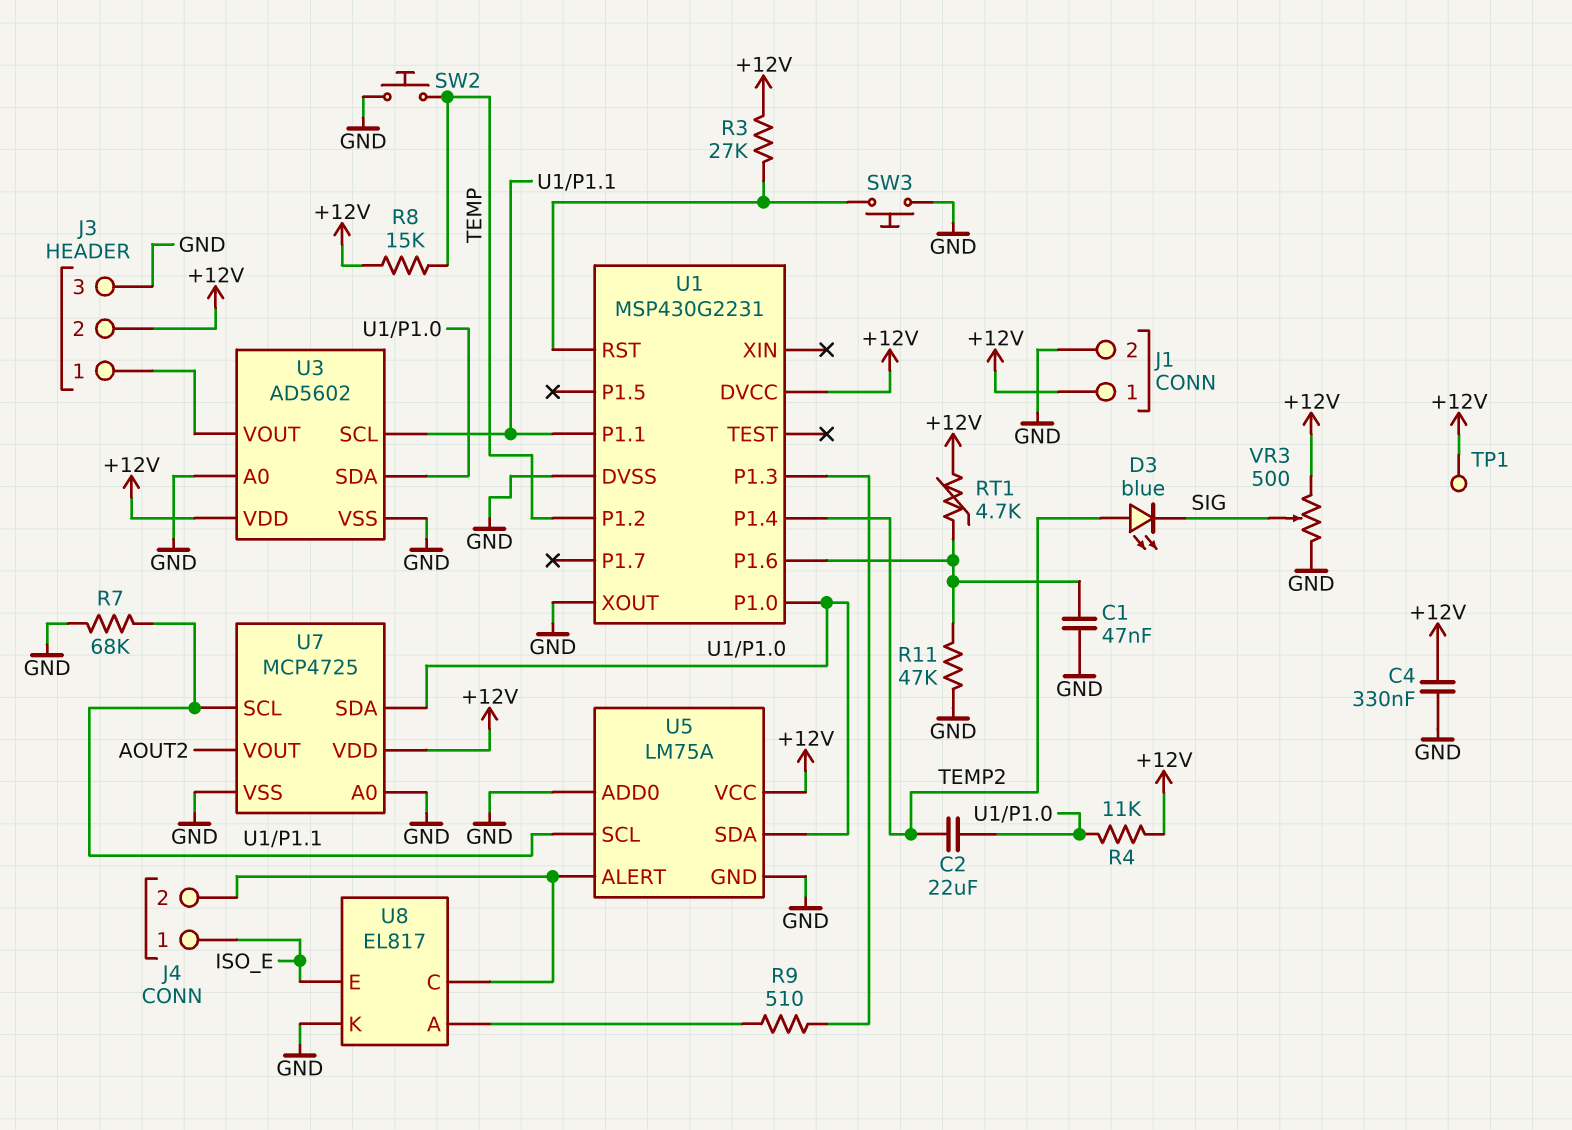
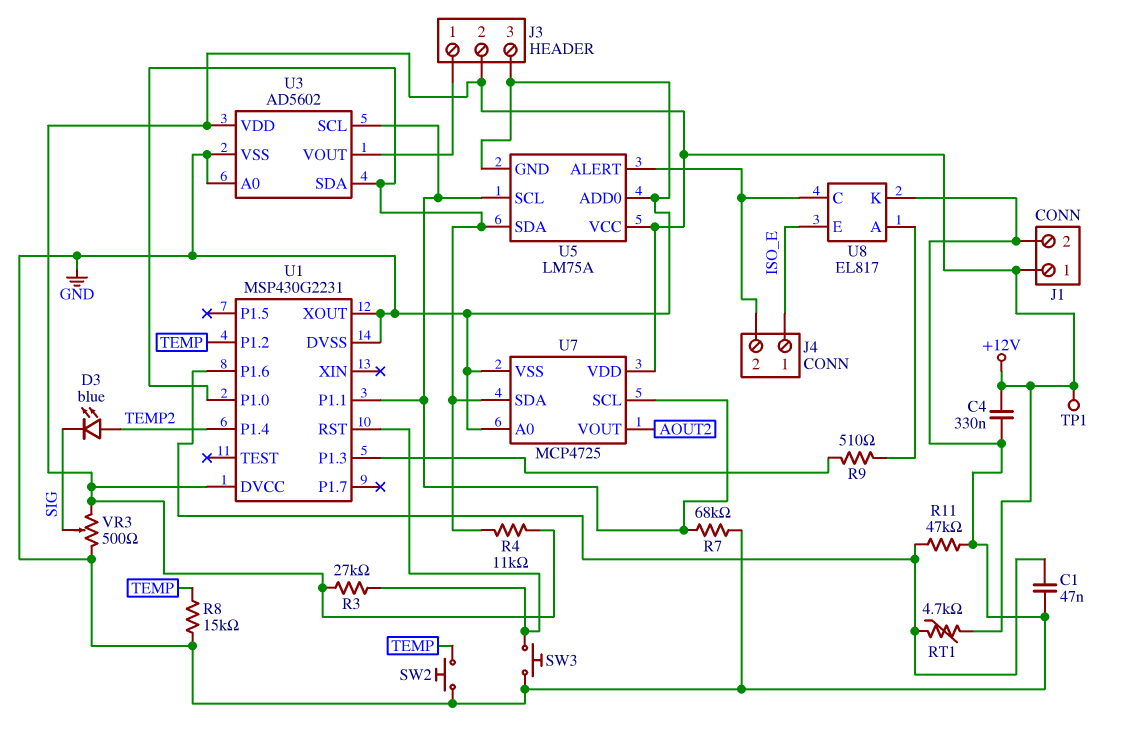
C2: 22uF (TEMP2, U1/P1.0) -> none
R8: 15k (+12V, TEMP) -> 15k (GND, TEMP)

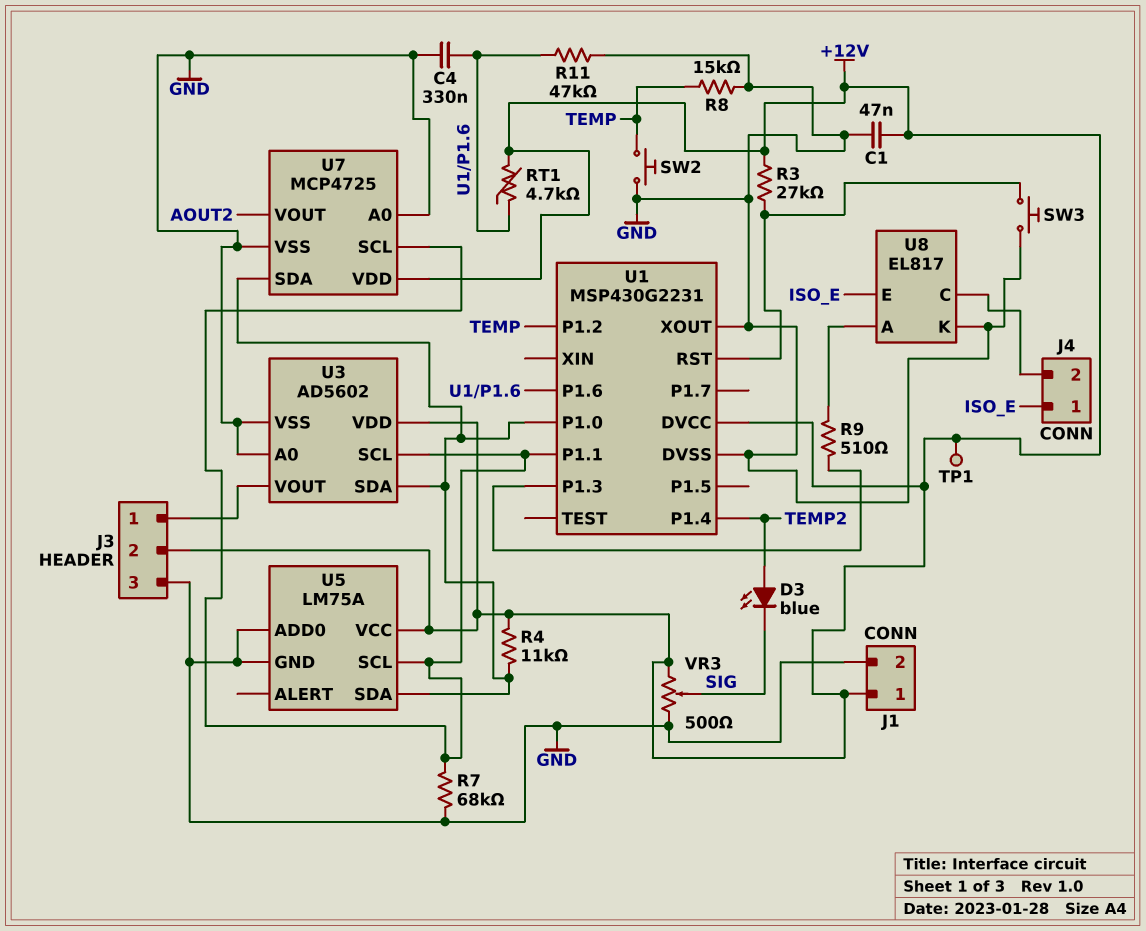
C1: 47nF (GND, U1/P1.6) -> 47nF (+12V, GND)
C4: 330nF (+12V, GND) -> 330nF (GND, U1/P1.6)
U5 pin ALERT: J4/2 -> none

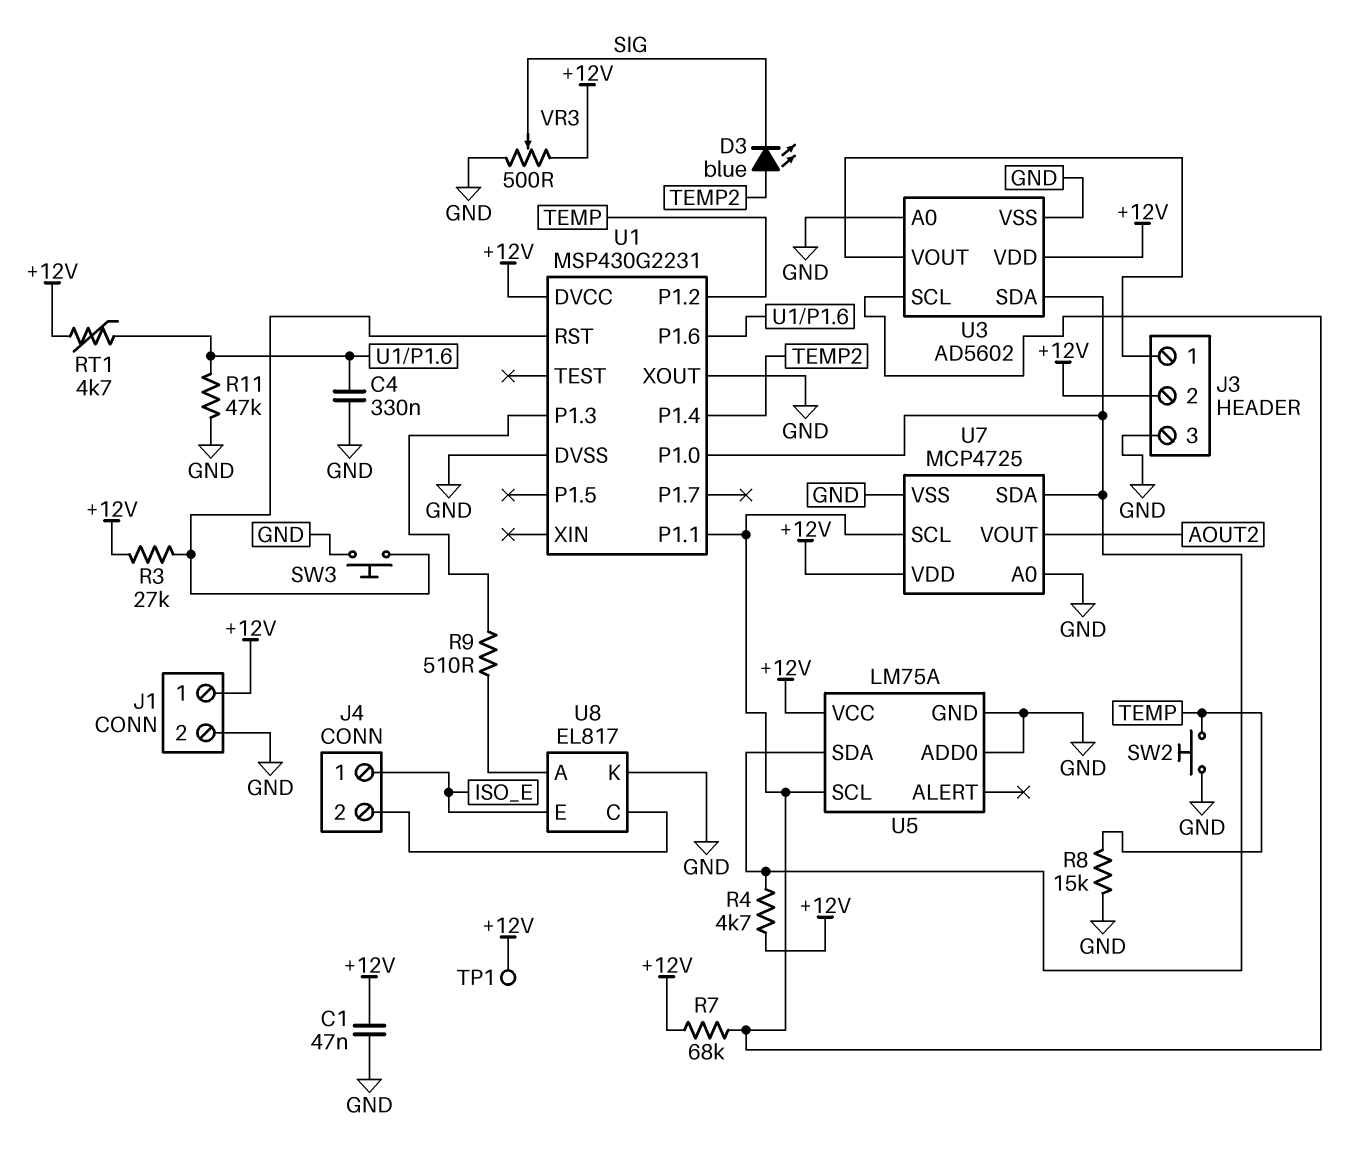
R4: 11k (+12V, U1/P1.0) -> 4.7k (+12V, U1/P1.0)
R7: 68k (GND, U1/P1.1) -> 68k (+12V, U1/P1.1)

